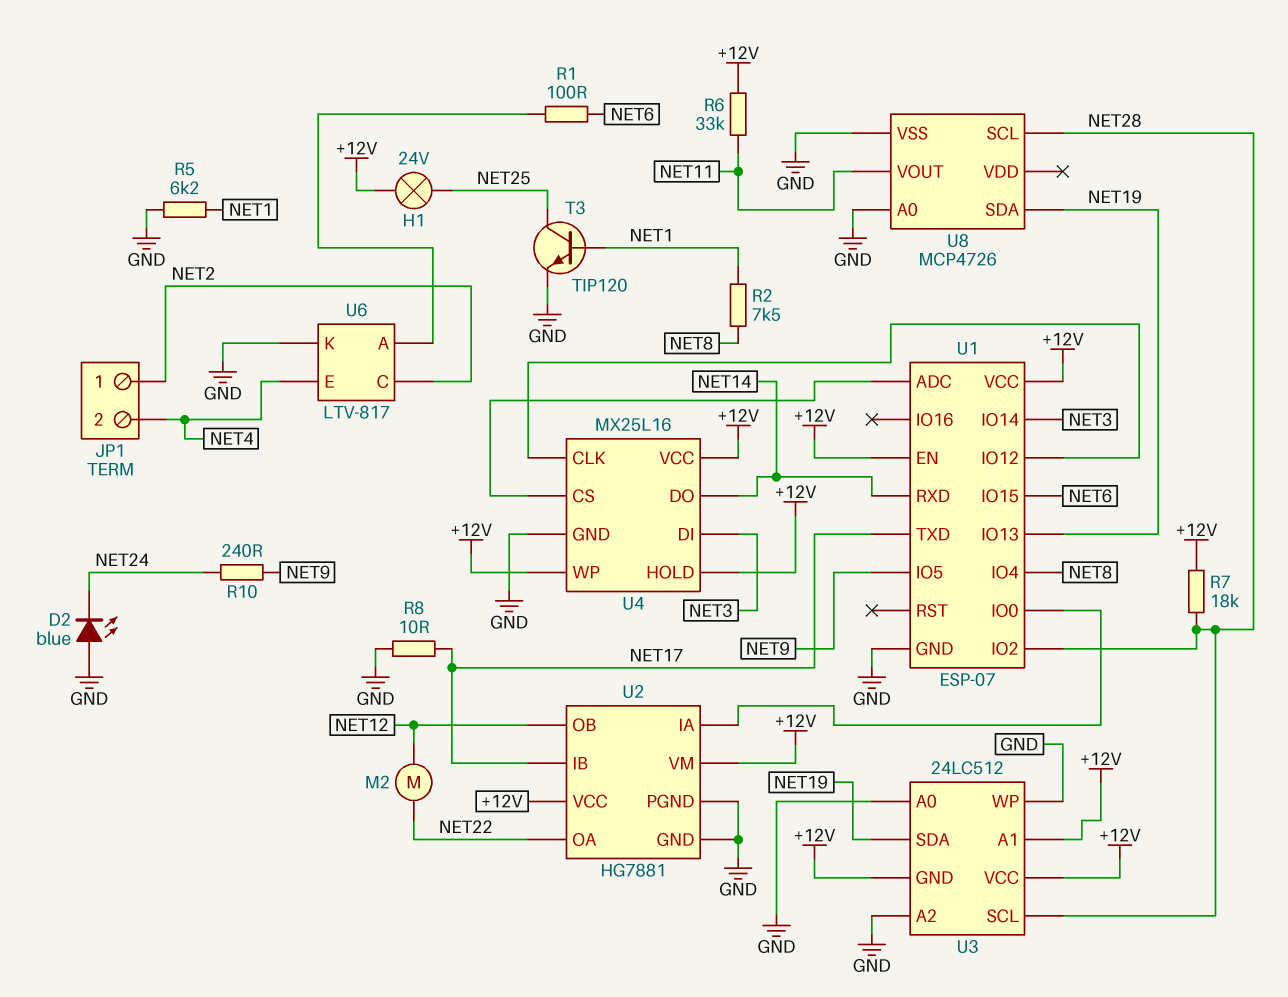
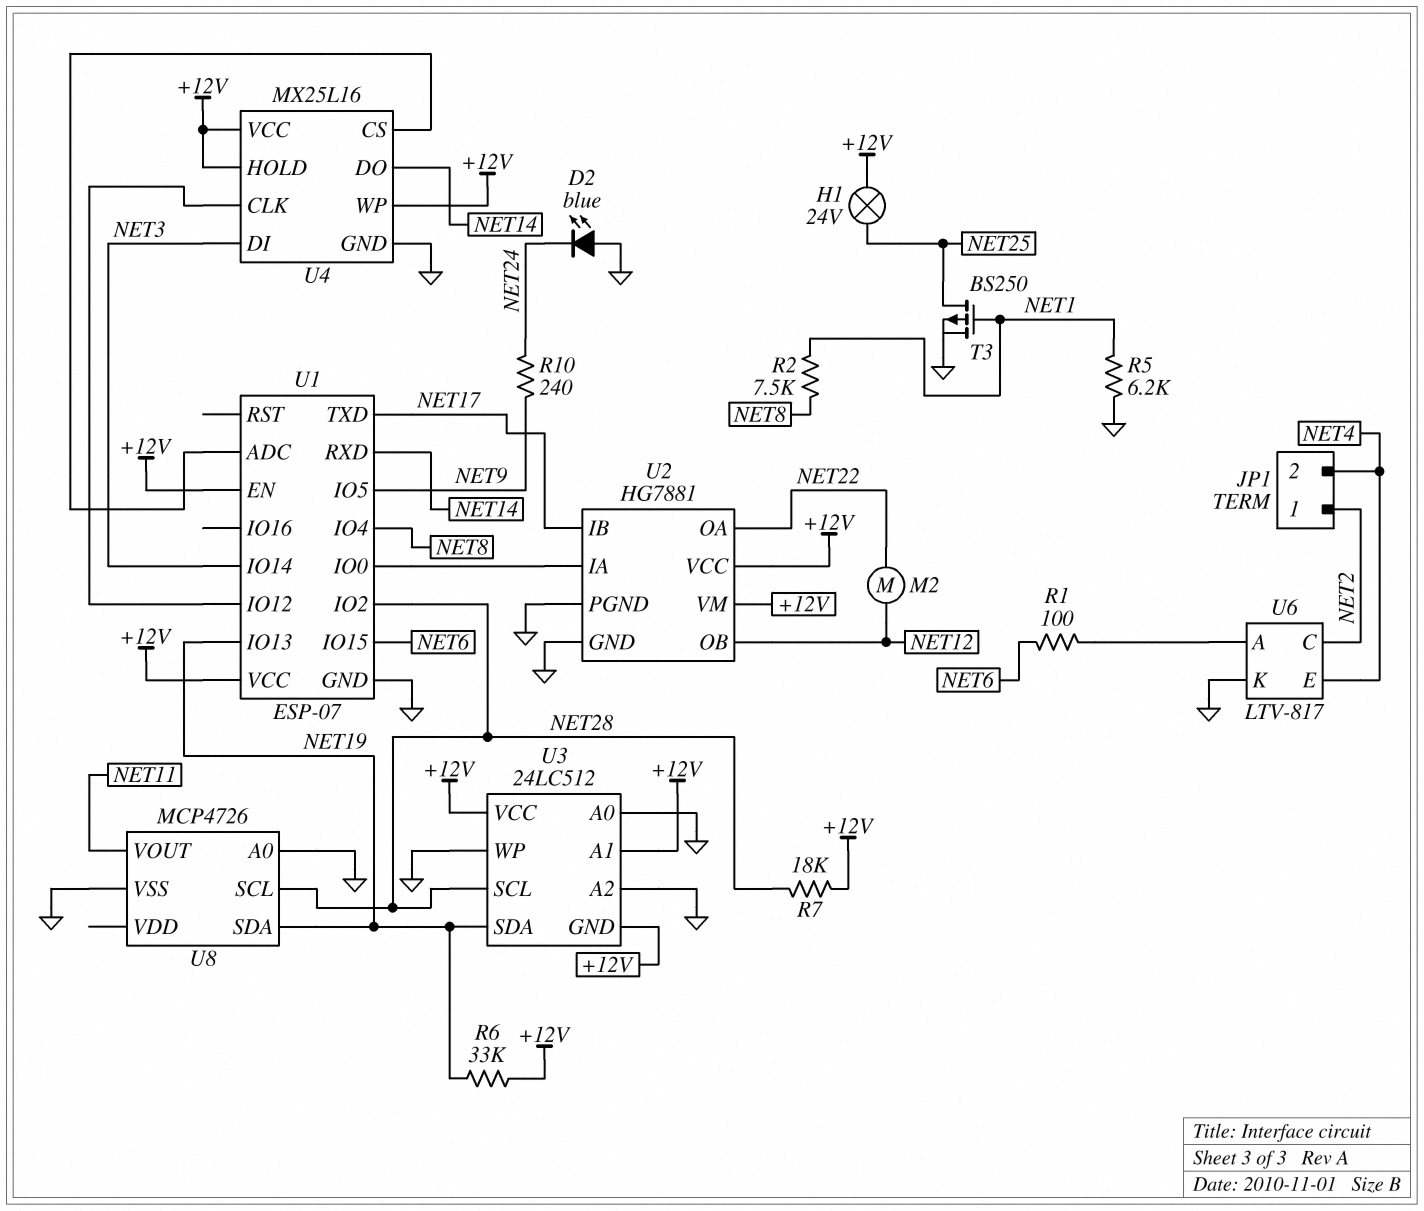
R6: 33k (+12V, NET11) -> 33k (+12V, NET19)
R8: 10 (GND, NET17) -> none
T3: NPN TIP120 (B NET1, C NET25, E GND) -> PMOS BS250 (G NET1, D NET25, S GND)

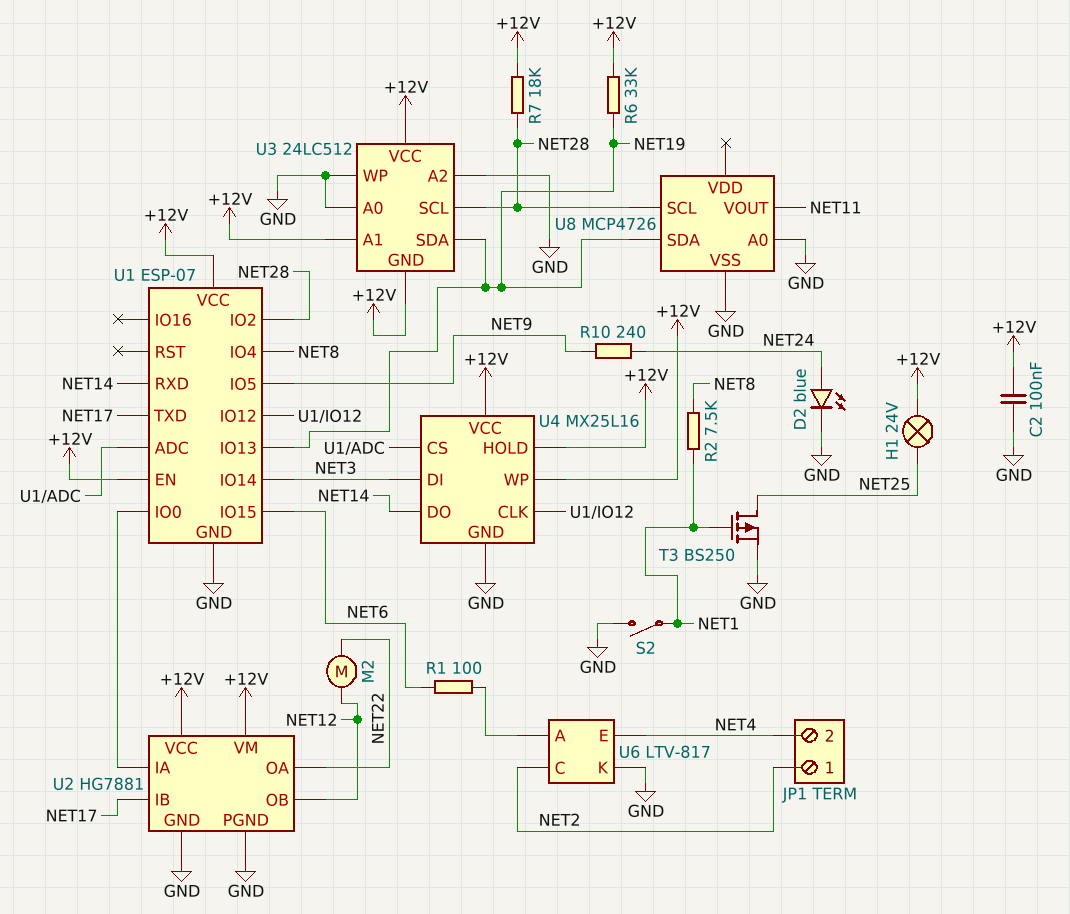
C2: none -> 100nF (+12V, GND)
D2: LED blue (A GND, K NET24) -> LED blue (A NET24, K GND)
R5: 6.2k (GND, NET1) -> none
S2: none -> switch (GND, NET1)

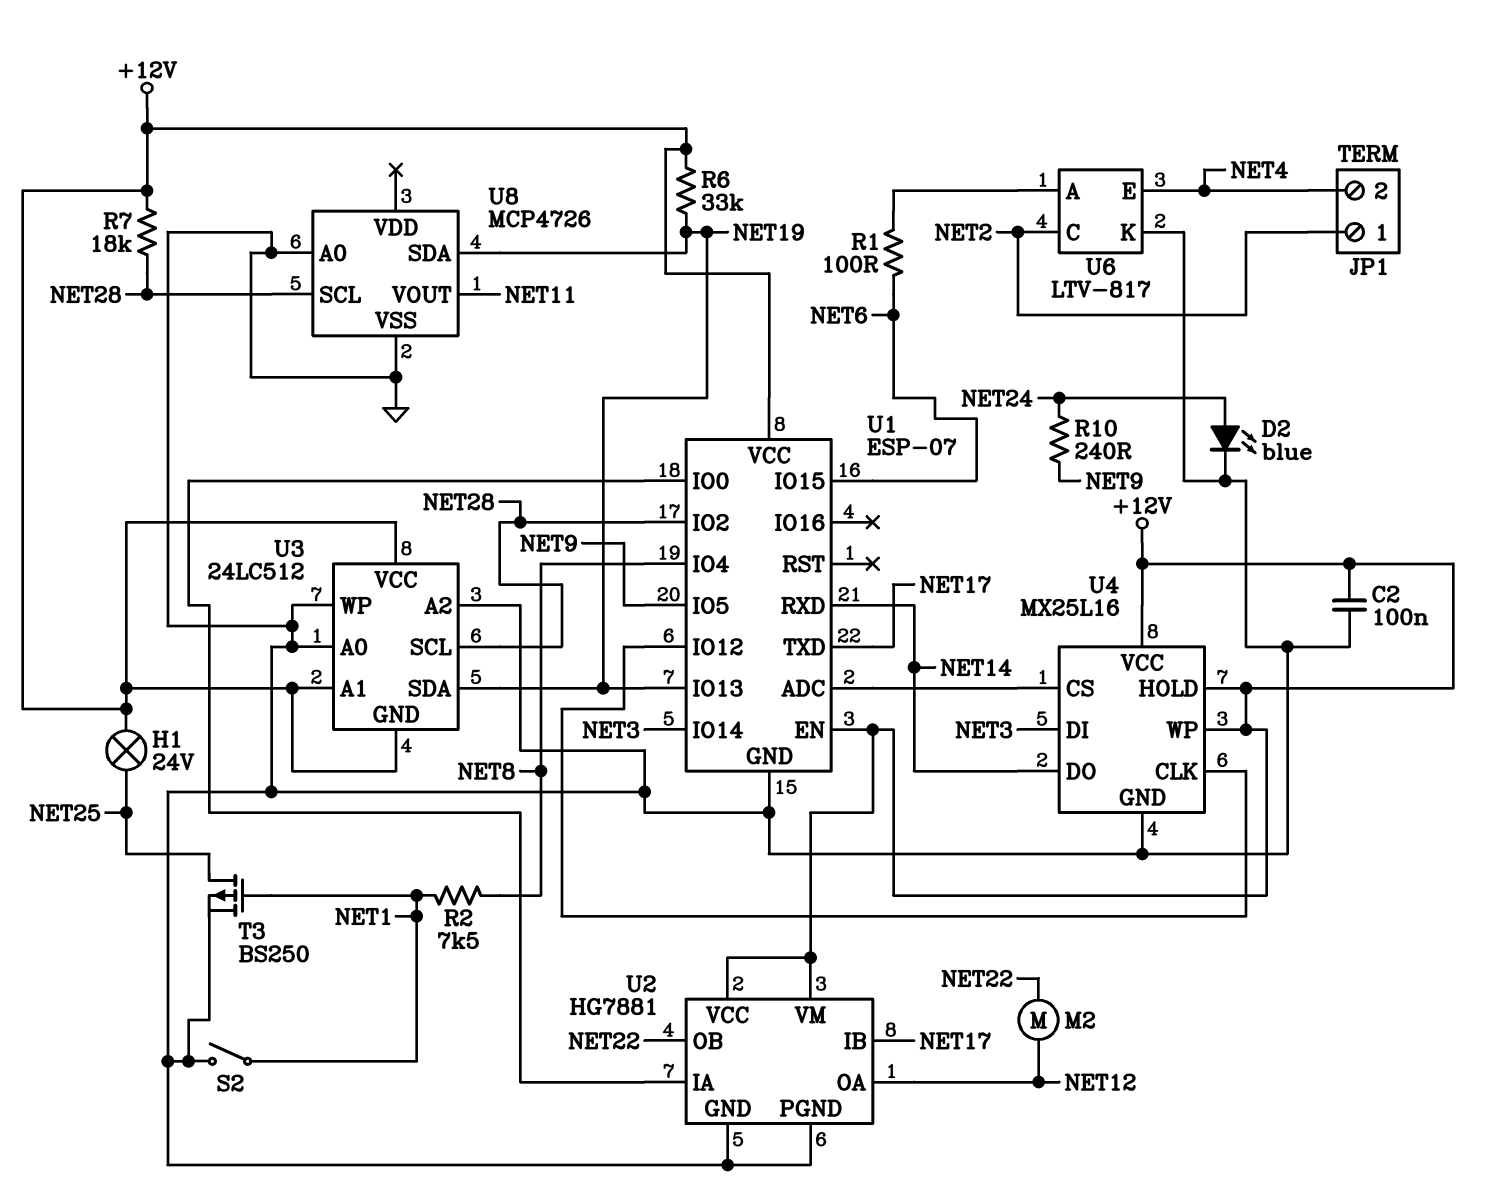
U2 pin OA: NET22 -> NET12
U2 pin OB: NET12 -> NET22

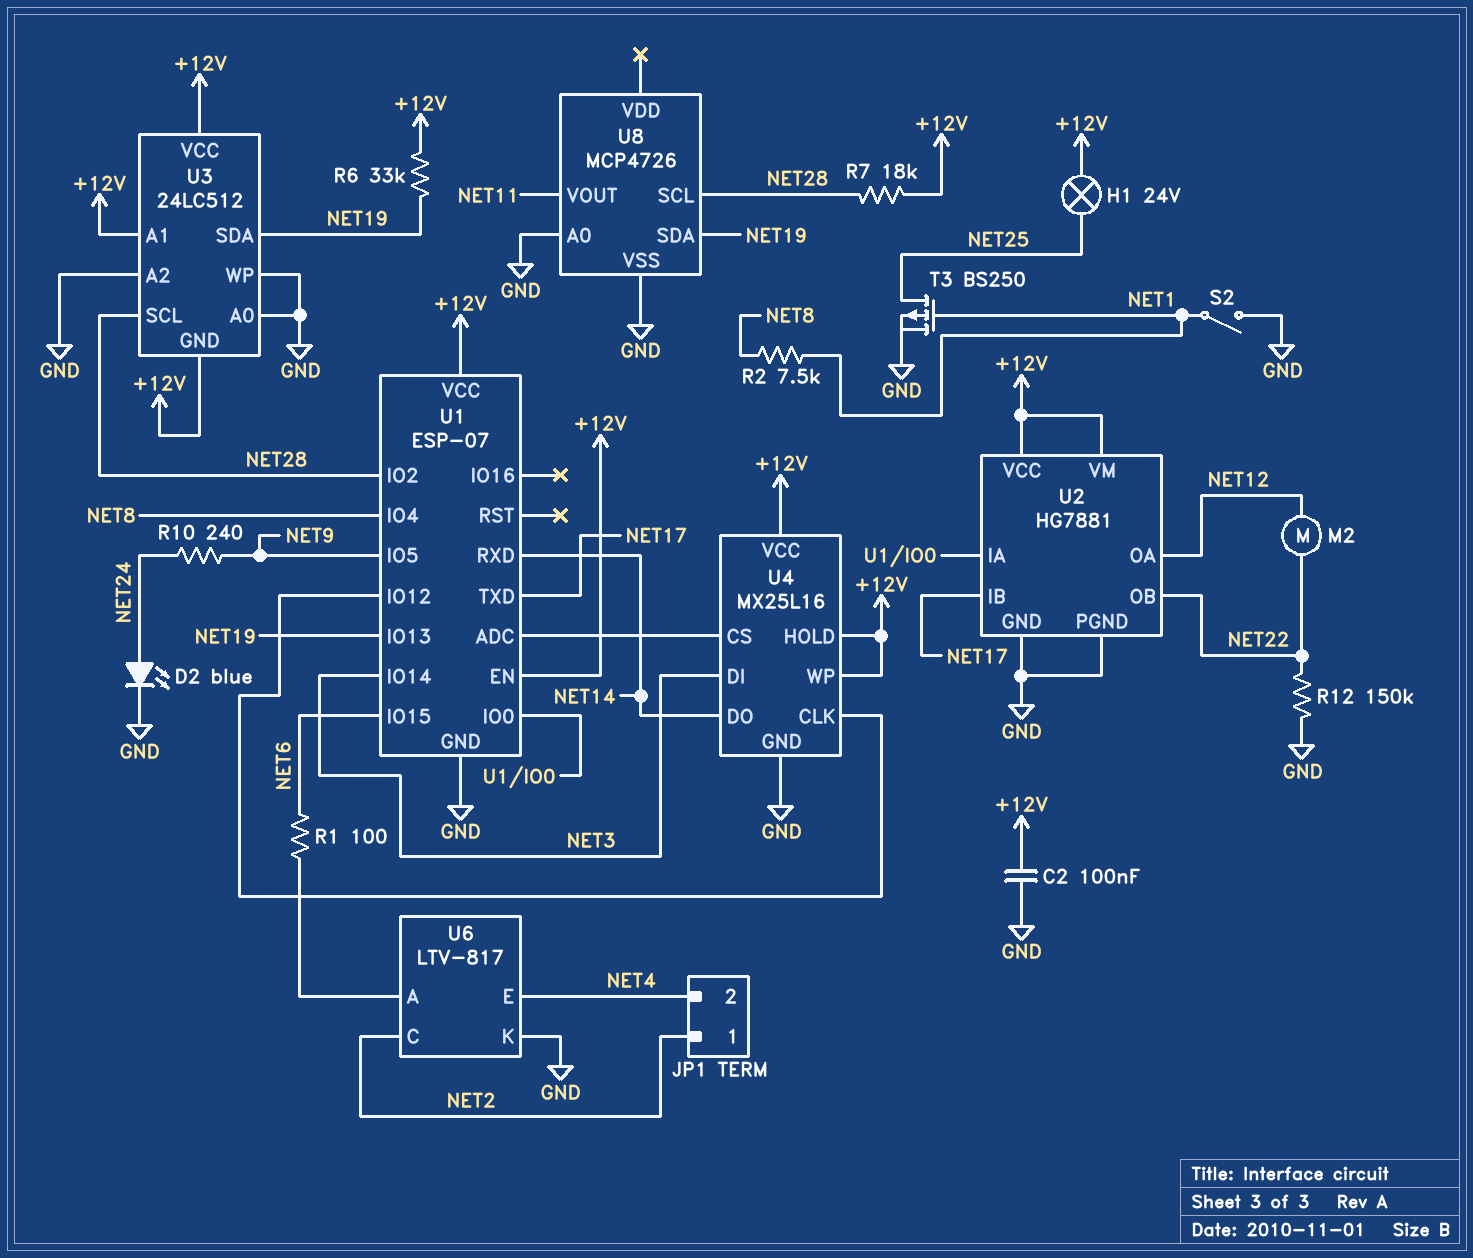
R12: none -> 150k (GND, NET22)

